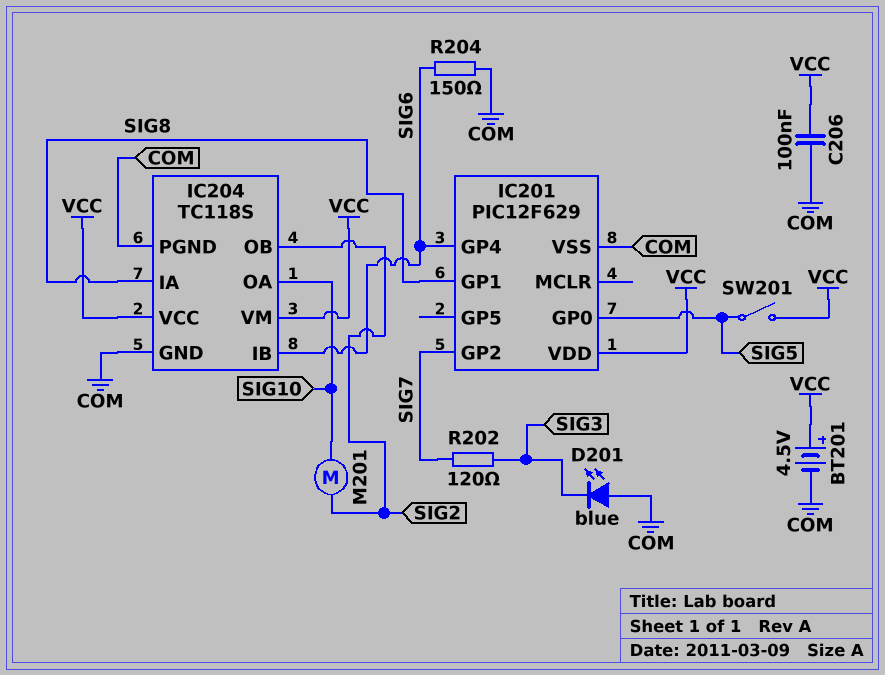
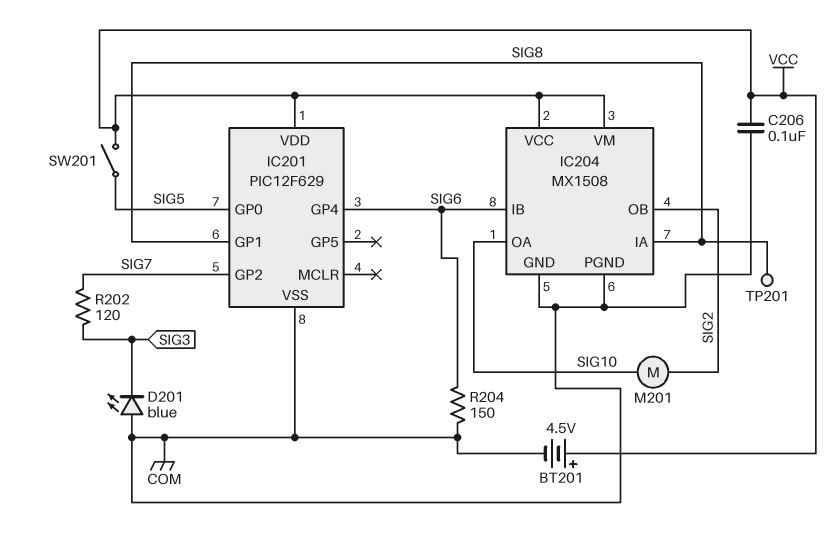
IC204: TC118S -> MX1508
TP201: none -> test point (SIG8)

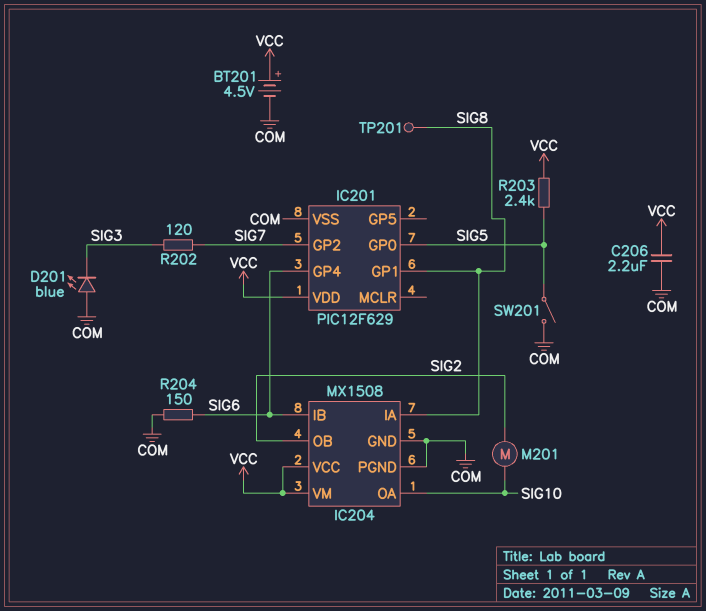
C206: 100nF (COM, VCC) -> 2.2uF (COM, VCC)
R203: none -> 2.4k (SIG5, VCC)
SW201: switch (SIG5, VCC) -> switch (COM, SIG5)

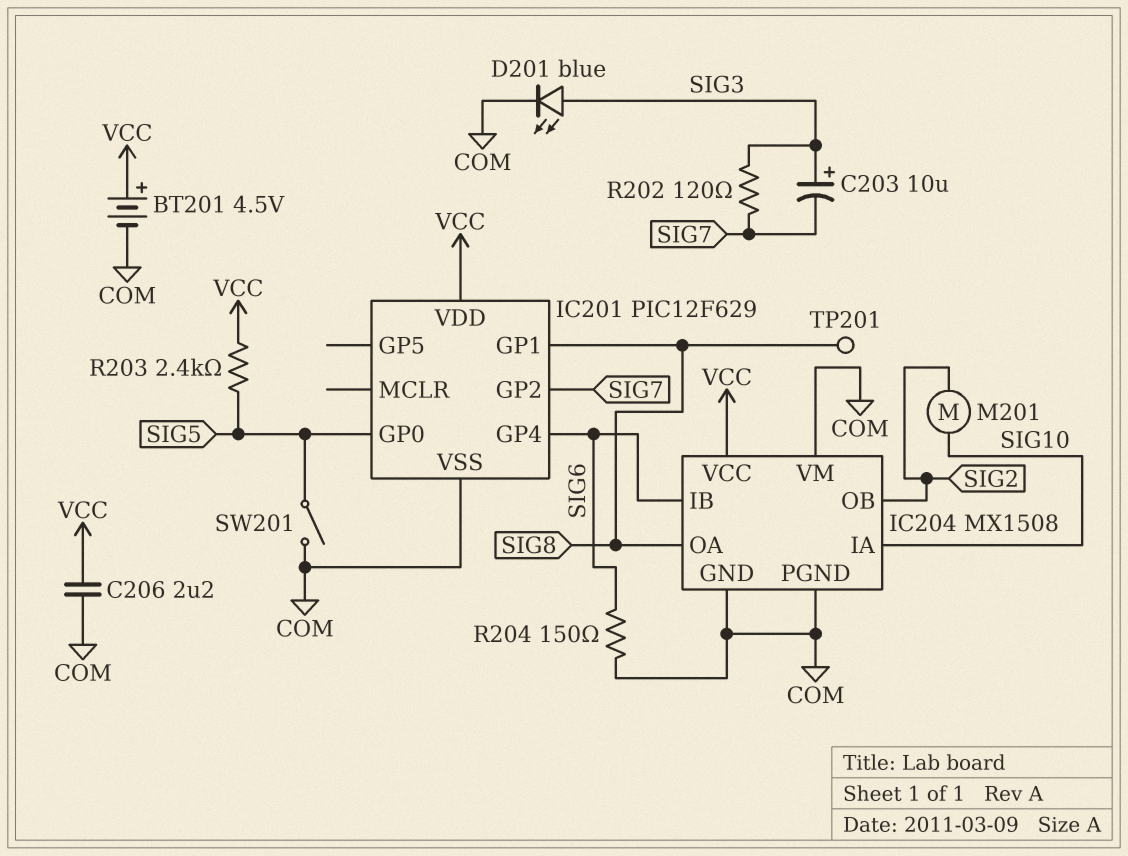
C203: none -> 10uF (plus SIG3, minus SIG7)
D201: LED blue (A COM, K SIG3) -> LED blue (A SIG3, K COM)
IC204 pin IA: SIG8 -> SIG10
IC204 pin OA: SIG10 -> SIG8
IC204 pin VM: VCC -> COM

